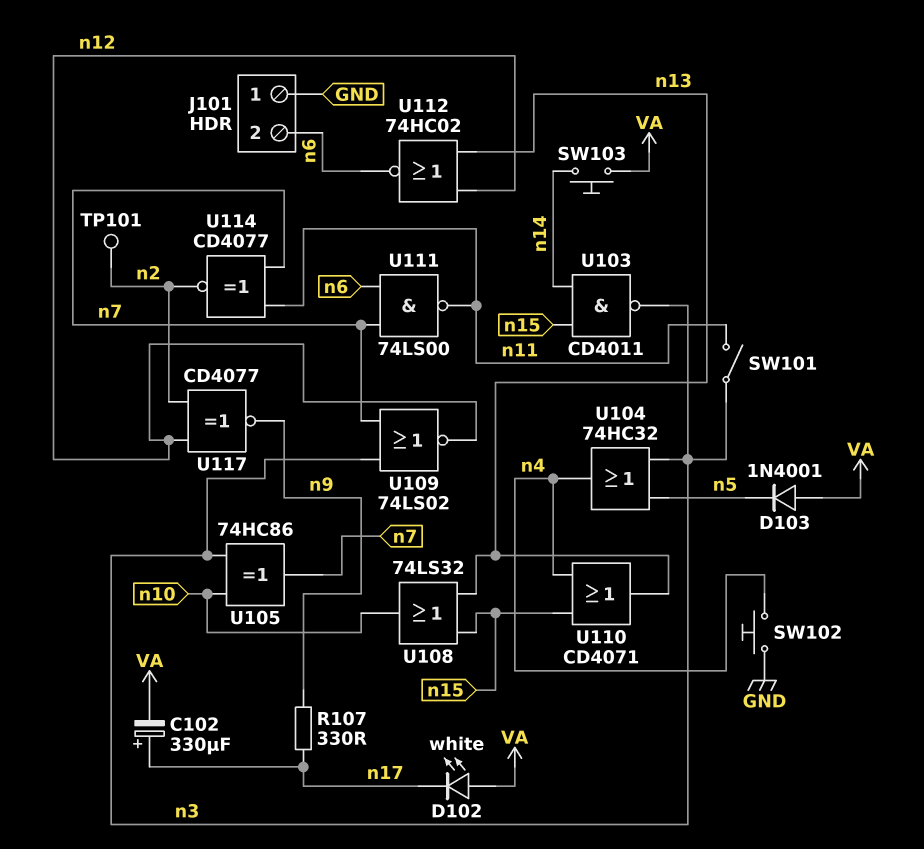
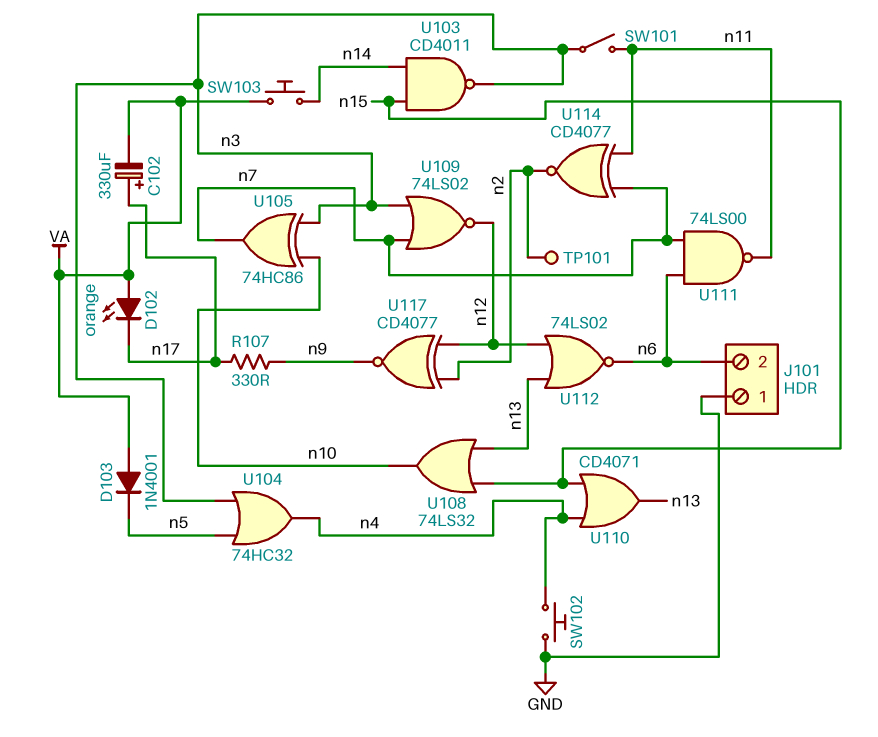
D102: LED white (A VA, K n17) -> LED orange (A VA, K n17)
U112: NOR 74HC02 (in n12, in n13, out n6) -> NOR 74LS02 (in n12, in n13, out n6)

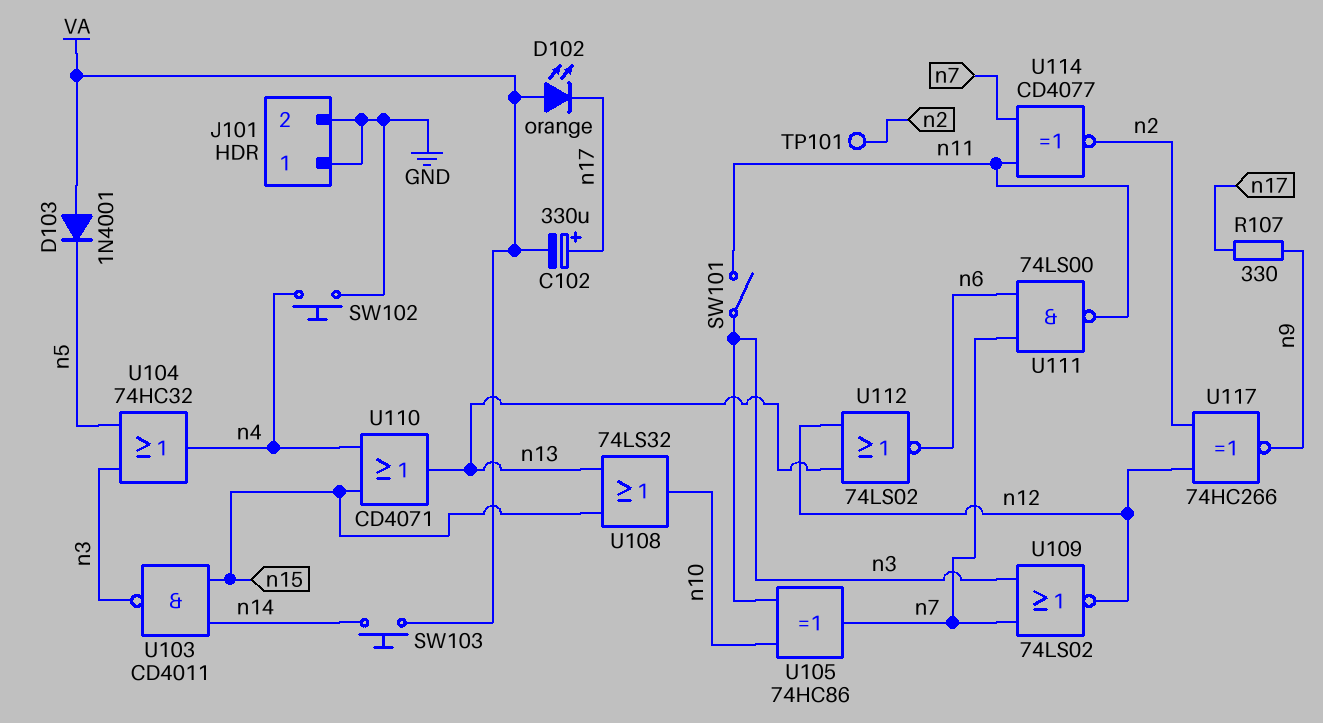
J101 pin 2: n6 -> GND
U117: XNOR CD4077 (in n2, in n12, out n9) -> XNOR 74HC266 (in n2, in n12, out n9)

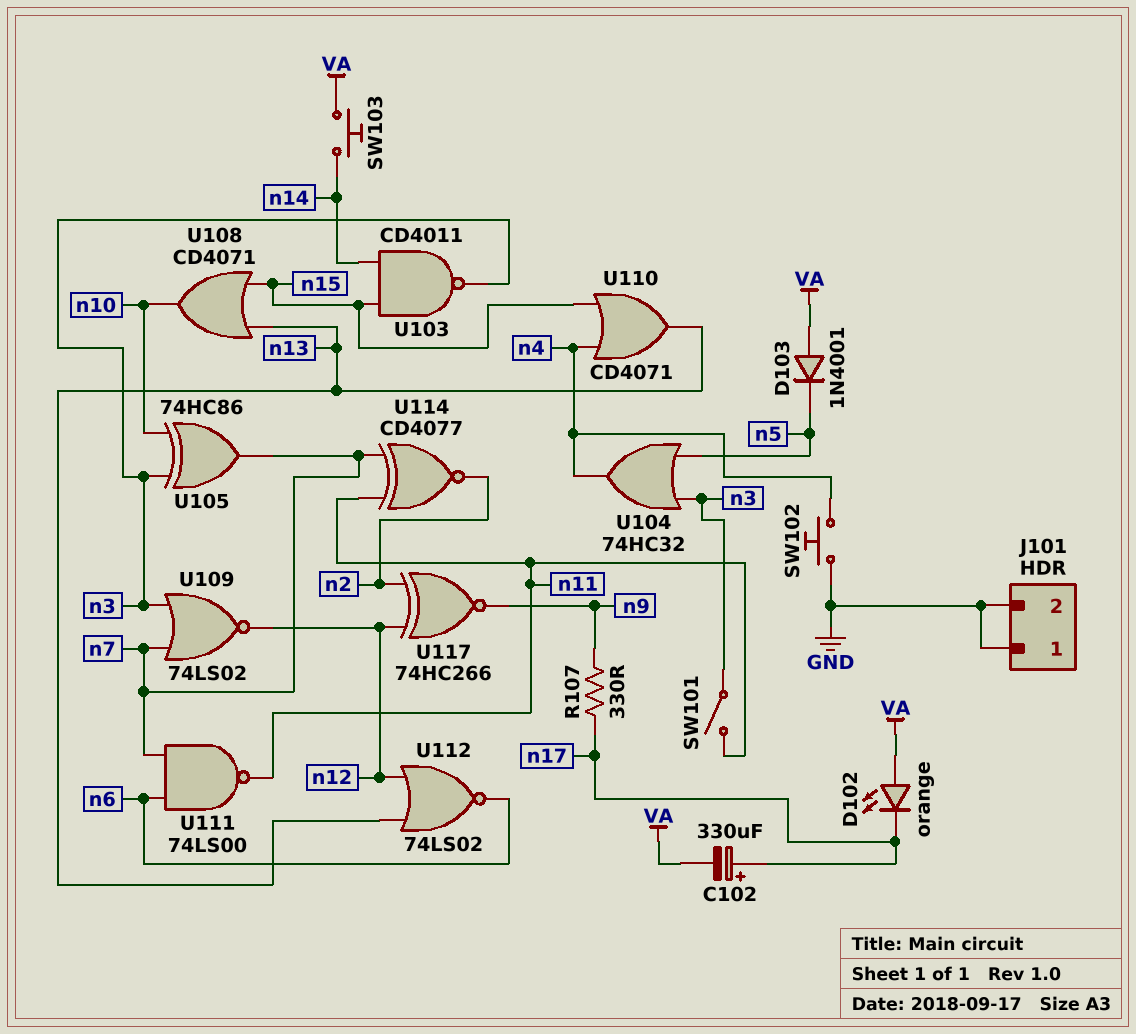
TP101: test point (n2) -> none
U108: OR 74LS32 (in n13, in n15, out n10) -> OR CD4071 (in n13, in n15, out n10)

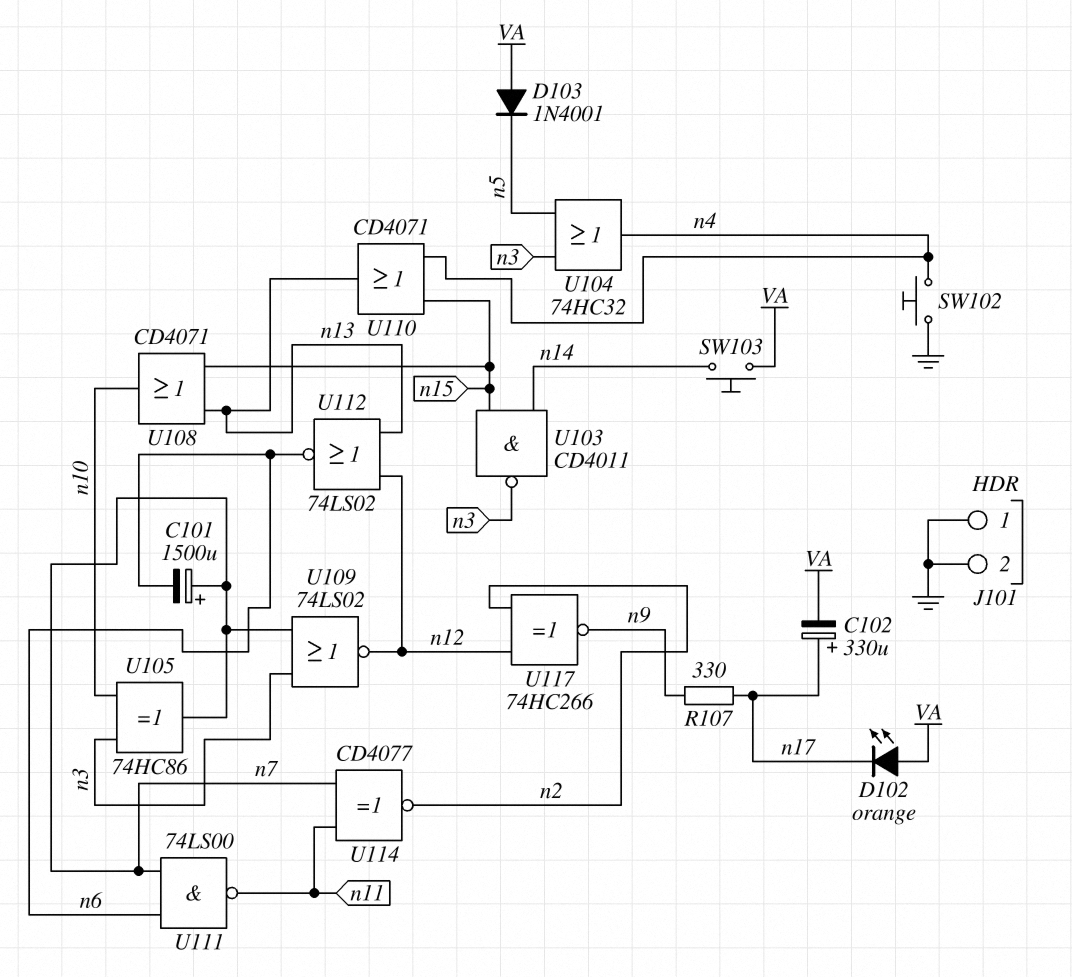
C101: none -> 1500uF (plus n7, minus n6)
SW101: switch (n3, n11) -> none

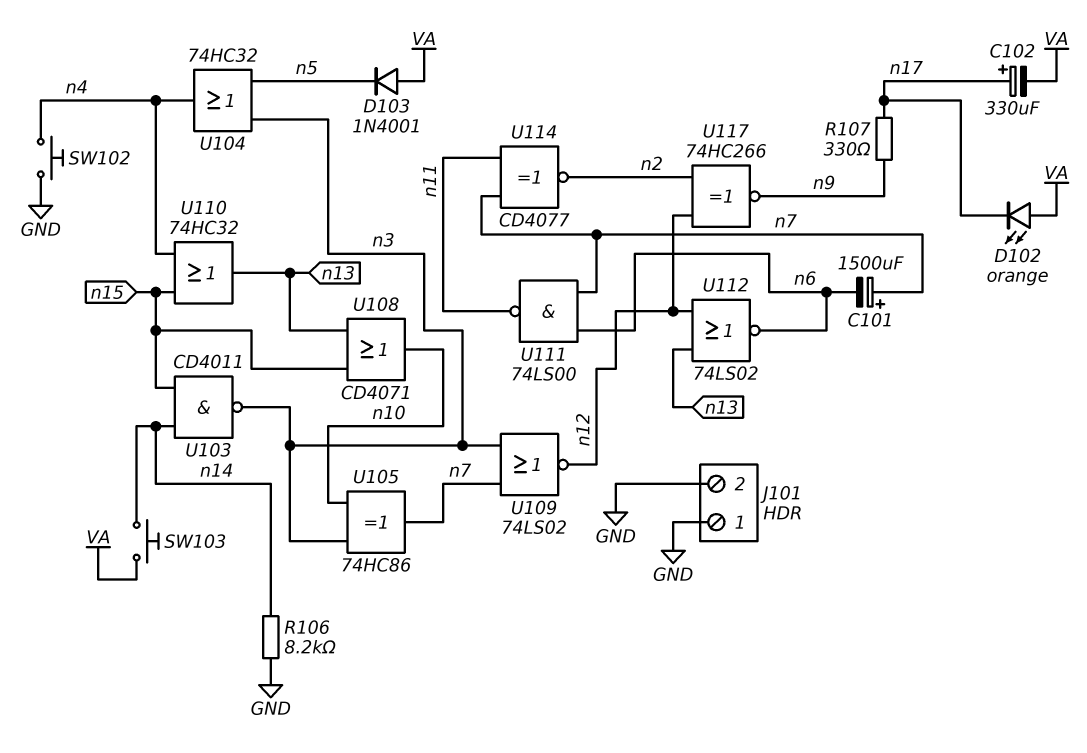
R106: none -> 8.2k (GND, n14)
U110: OR CD4071 (in n4, in n15, out n13) -> OR 74HC32 (in n4, in n15, out n13)

